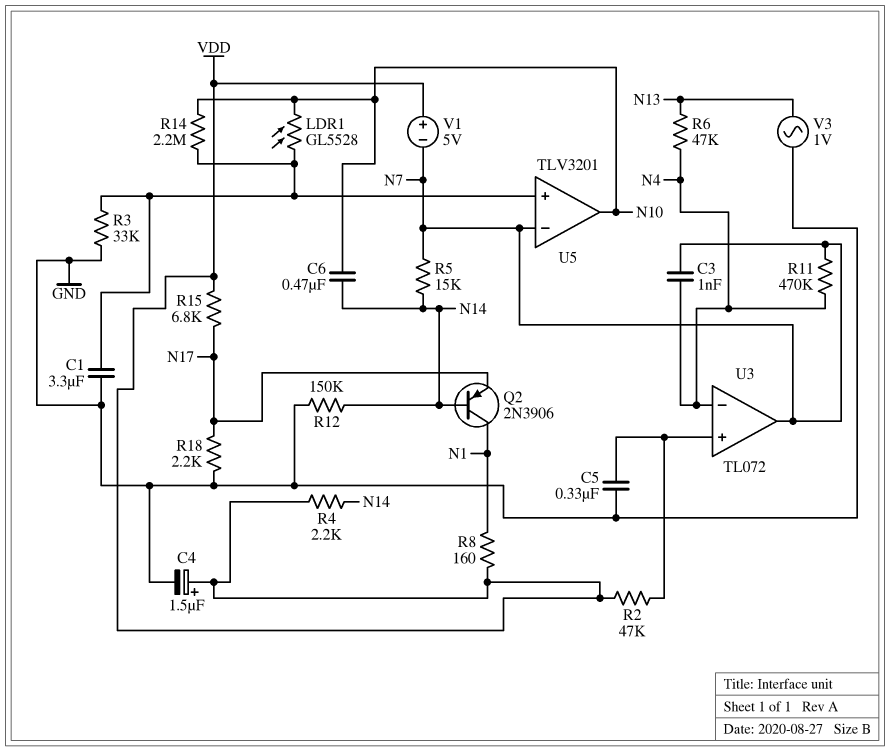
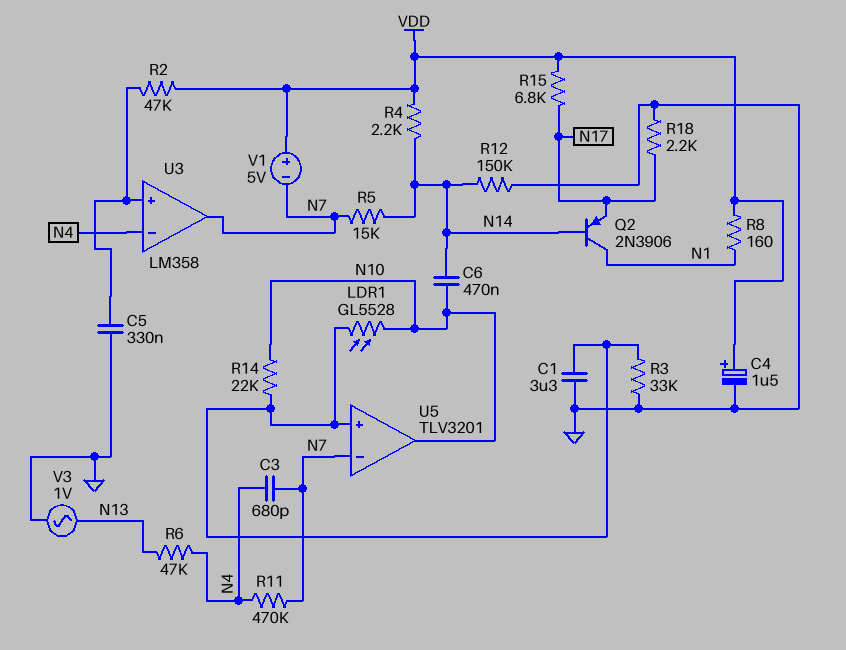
C3: 1nF (N4, N7) -> 680pF (N4, N7)
R14: 2.2M (N10, U5/in+) -> 22k (N10, U5/in+)
U3: TL072 -> LM358

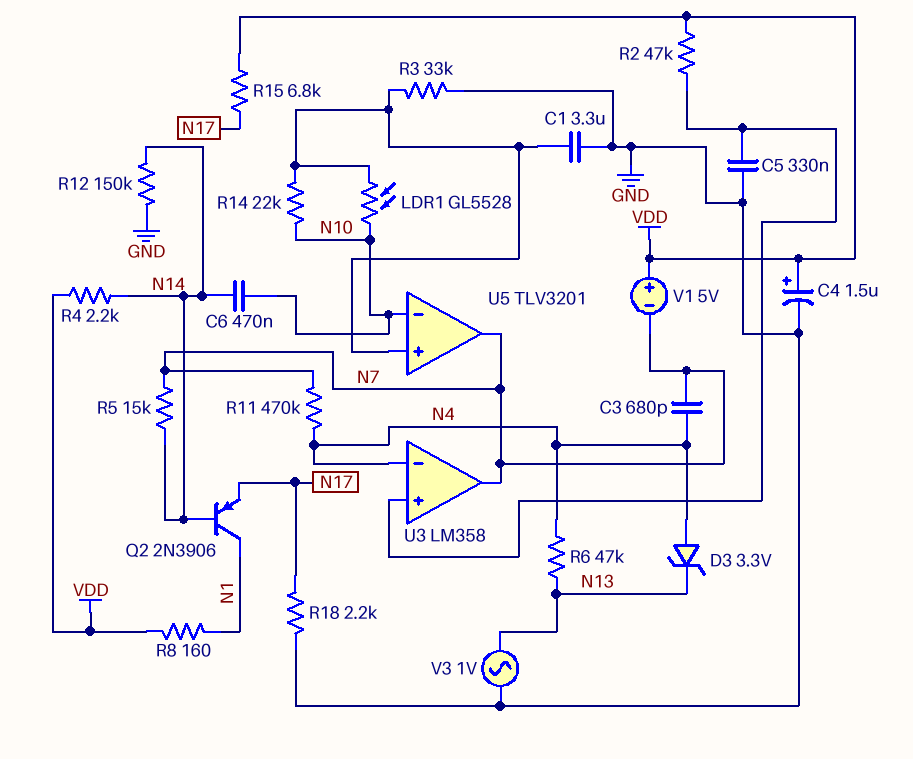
D3: none -> zener 3.3V (A N4, K N13)
U5 pin in-: N7 -> N10
U5 pin out: N10 -> N7

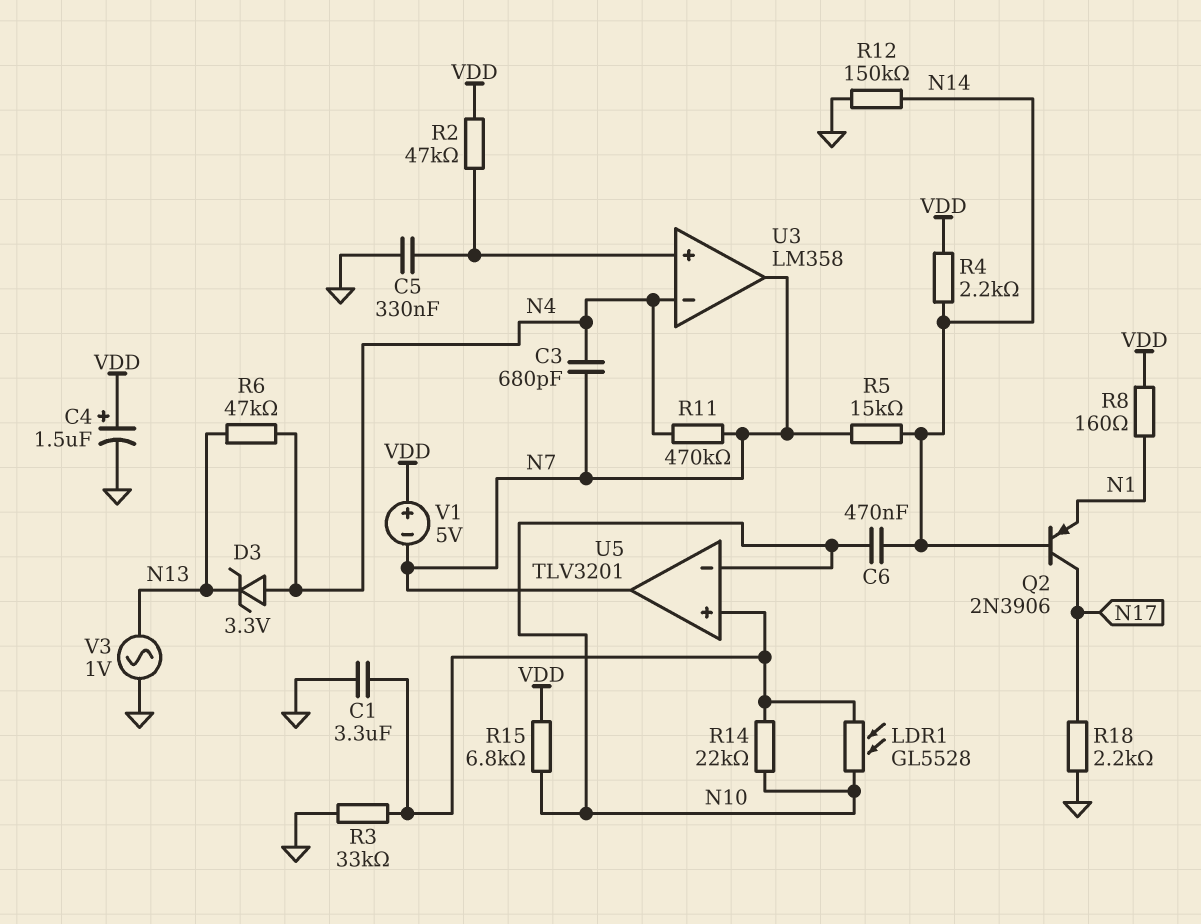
Q2: PNP 2N3906 (B N14, C N1, E N17) -> PNP 2N3906 (B N14, C N17, E N1)
R15: 6.8k (N17, VDD) -> 6.8k (N10, VDD)

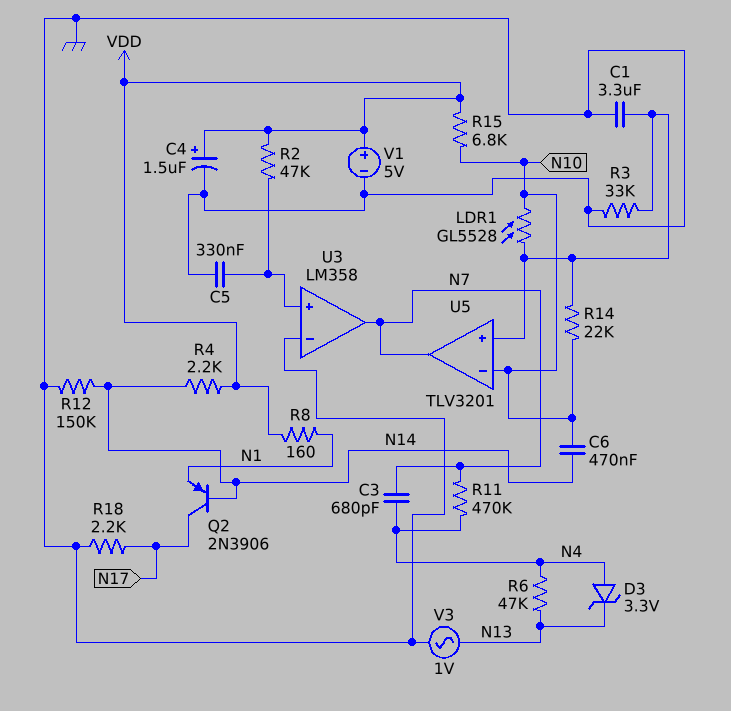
R5: 15k (N7, N14) -> none
U3 pin in-: N4 -> GND
V1: 5V (plus VDD, minus N7) -> 5V (plus VDD, minus GND)

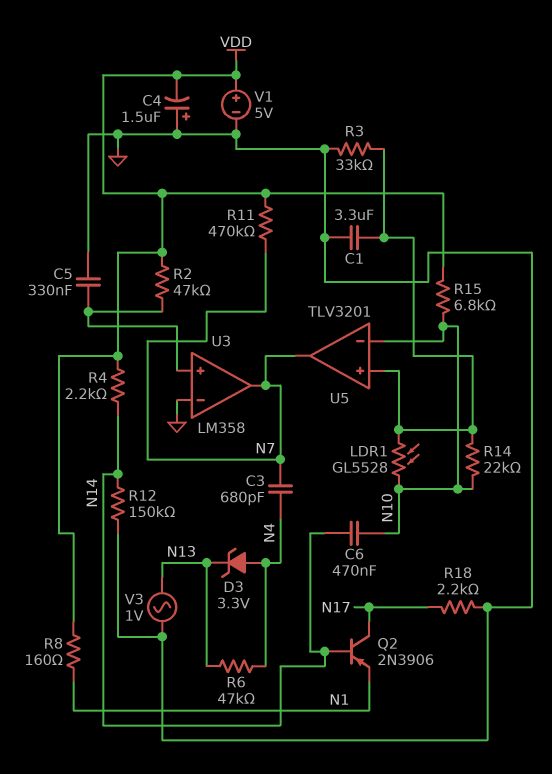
C4: 1.5uF (plus VDD, minus GND) -> 1.5uF (plus GND, minus VDD)
R11: 470k (N4, N7) -> 470k (N7, VDD)

